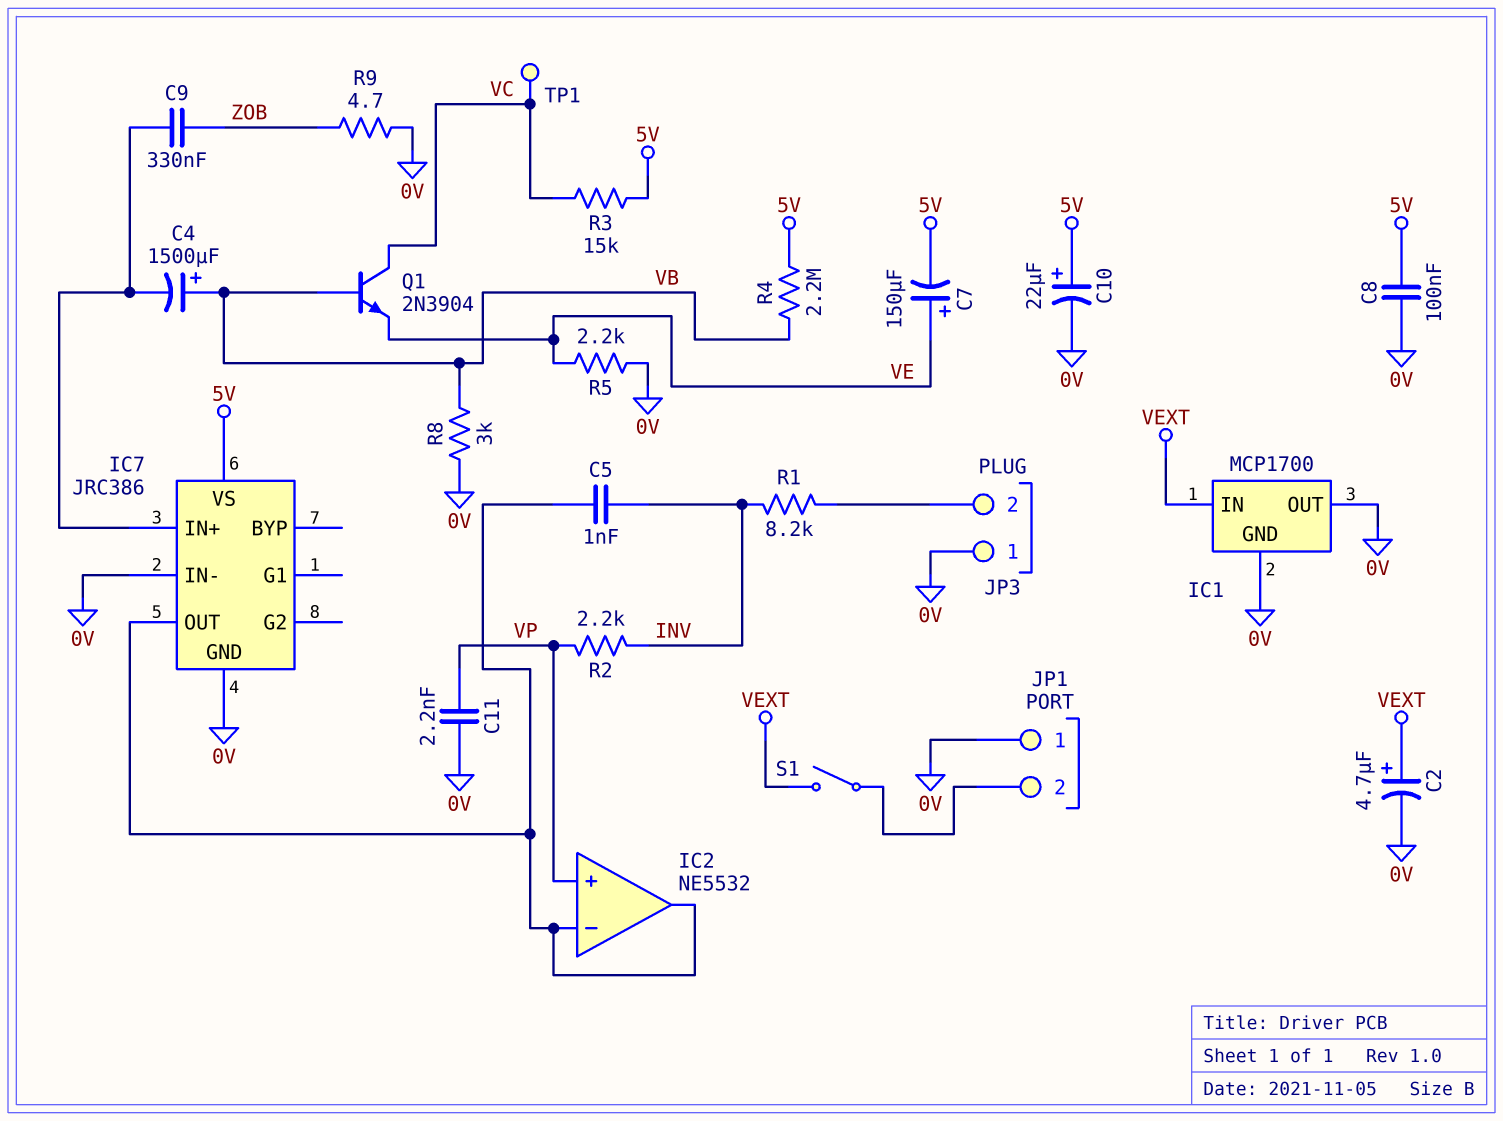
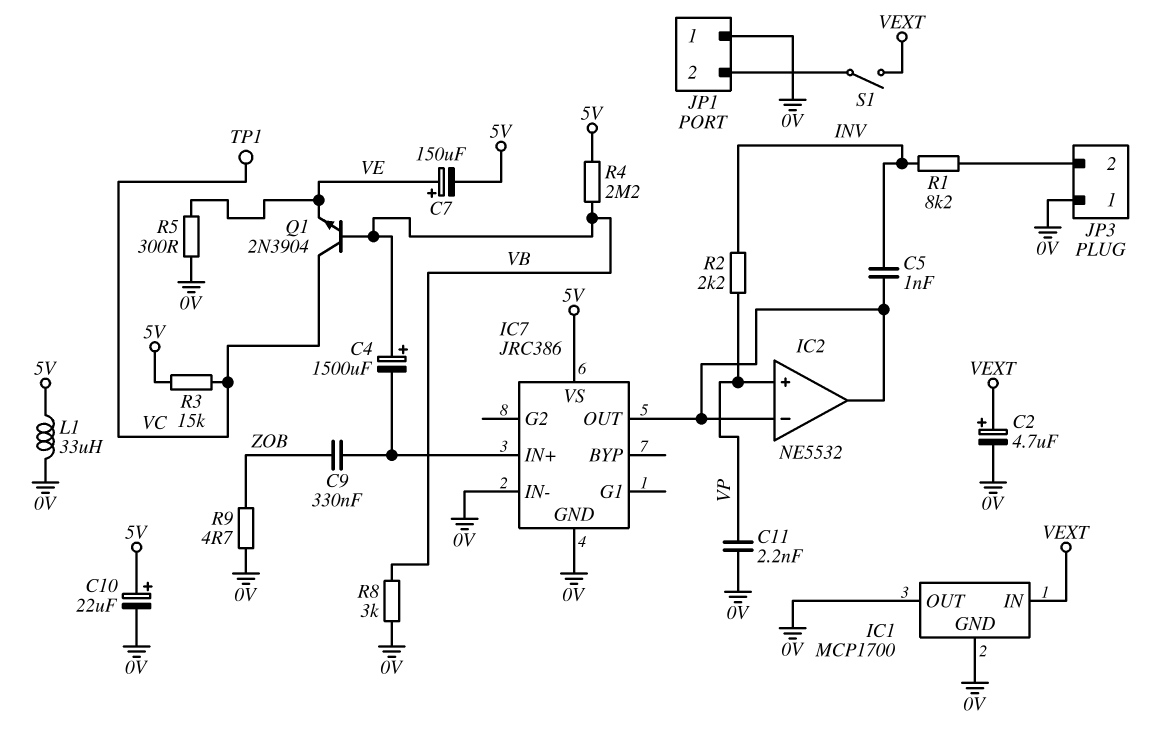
C8: 100nF (0V, 5V) -> none
L1: none -> 33uH (0V, 5V)
R5: 2.2k (0V, VE) -> 300 (0V, VE)

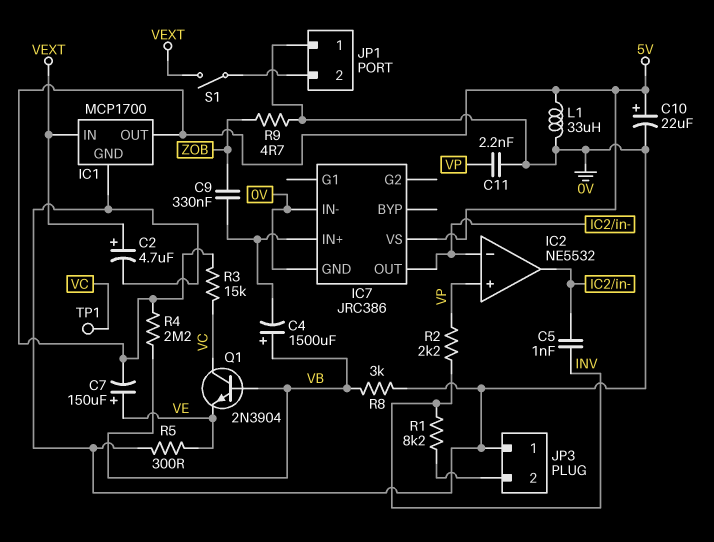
IC1 pin OUT: 0V -> 5V

